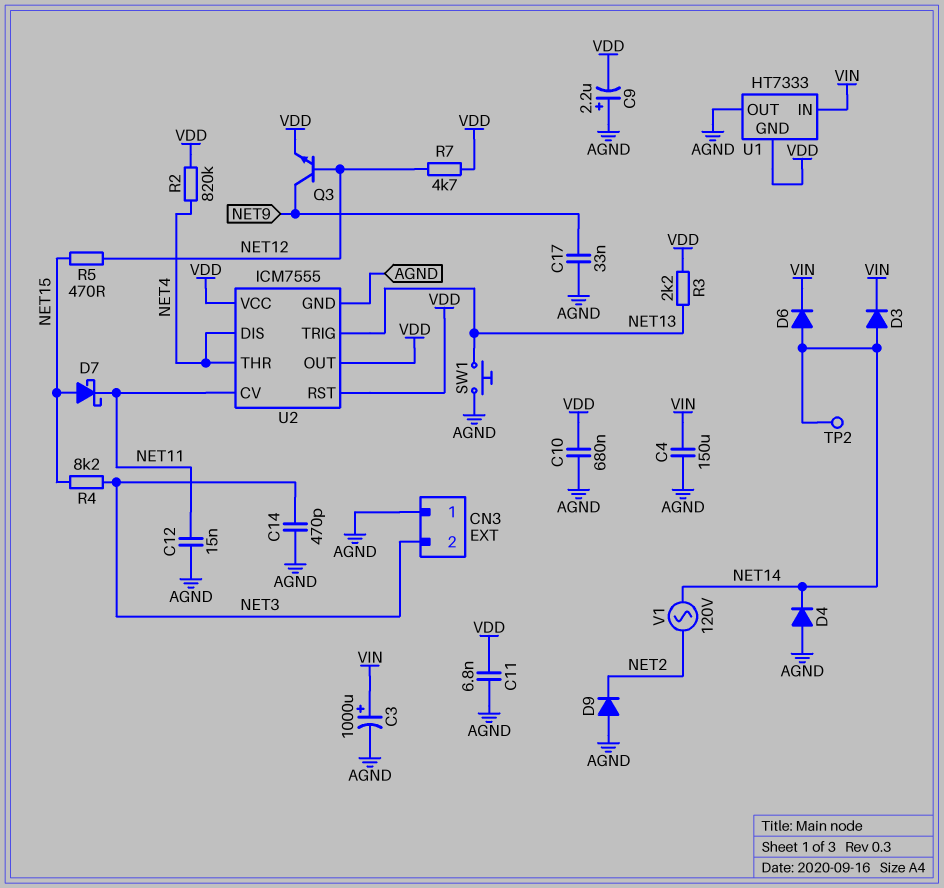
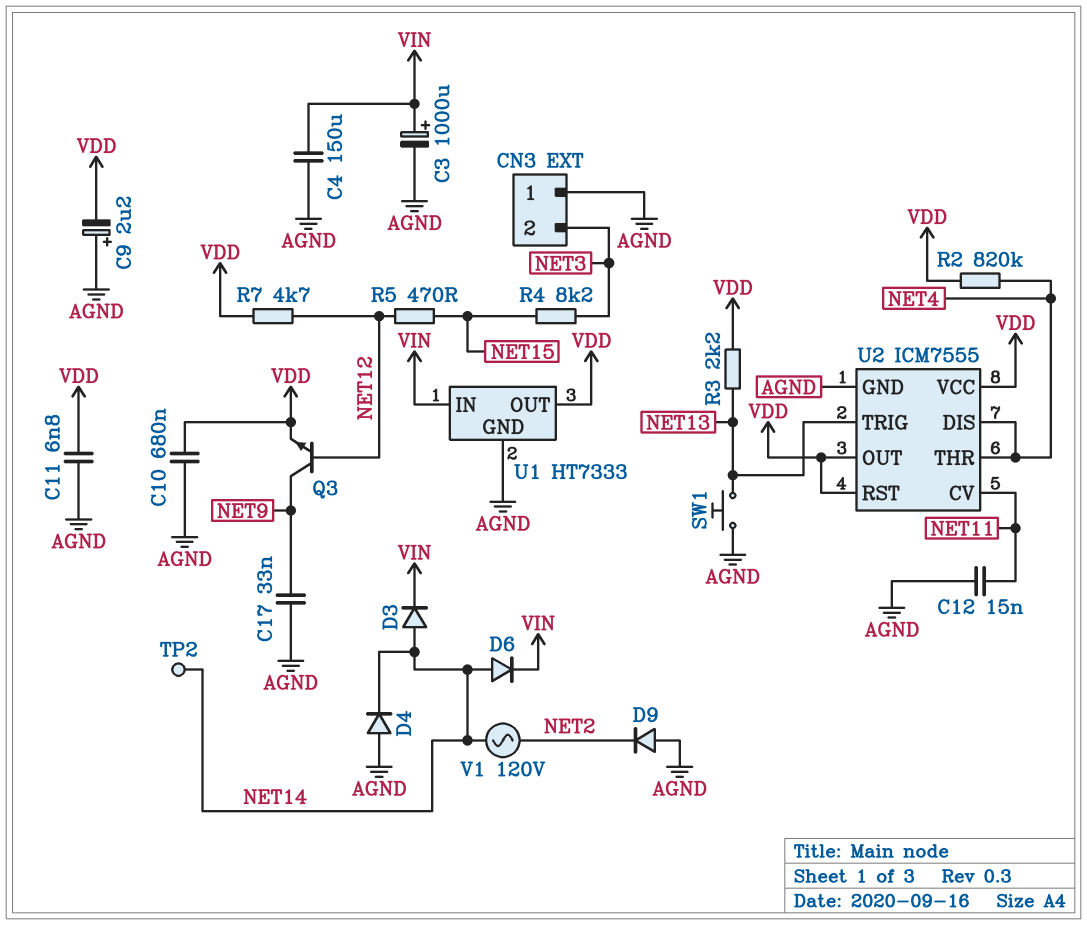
C14: 470pF (AGND, NET3) -> none
D7: schottky (A NET15, K NET11) -> none
U1 pin GND: VDD -> AGND
U1 pin OUT: AGND -> VDD

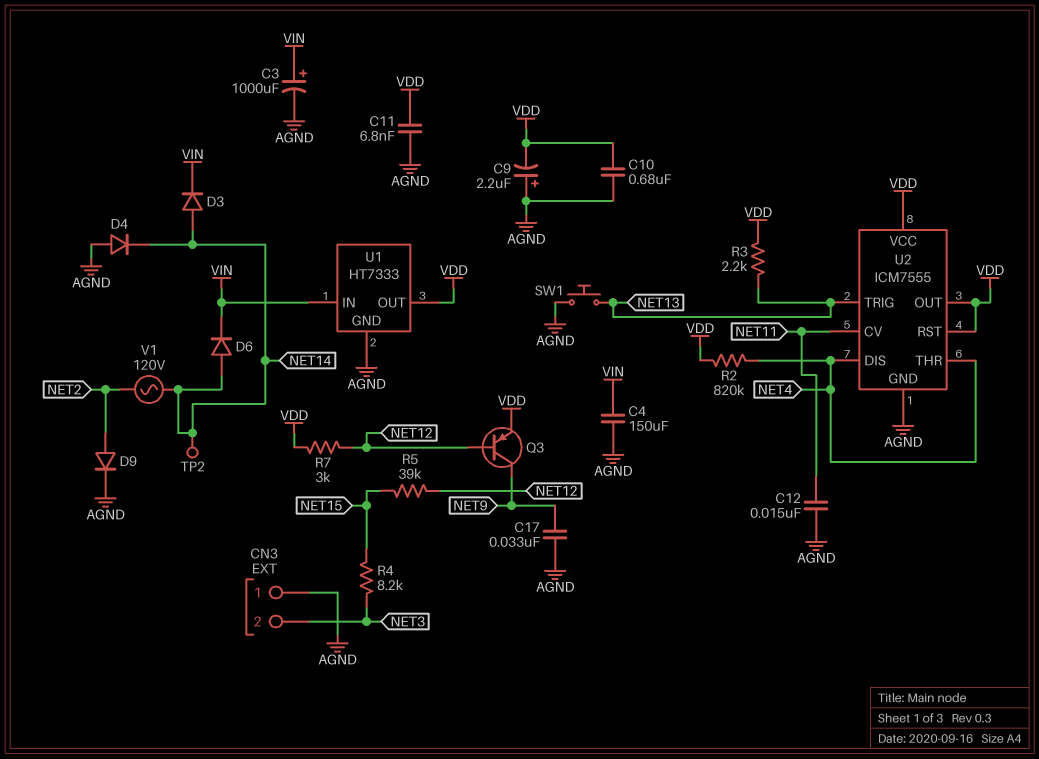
D9: diode (A AGND, K NET2) -> diode (A NET2, K AGND)
Q3: NPN (B NET12, C NET9, E VDD) -> PNP (B NET12, C NET9, E VDD)
R5: 470 (NET12, NET15) -> 39k (NET12, NET15)
R7: 4.7k (NET12, VDD) -> 3k (NET12, VDD)

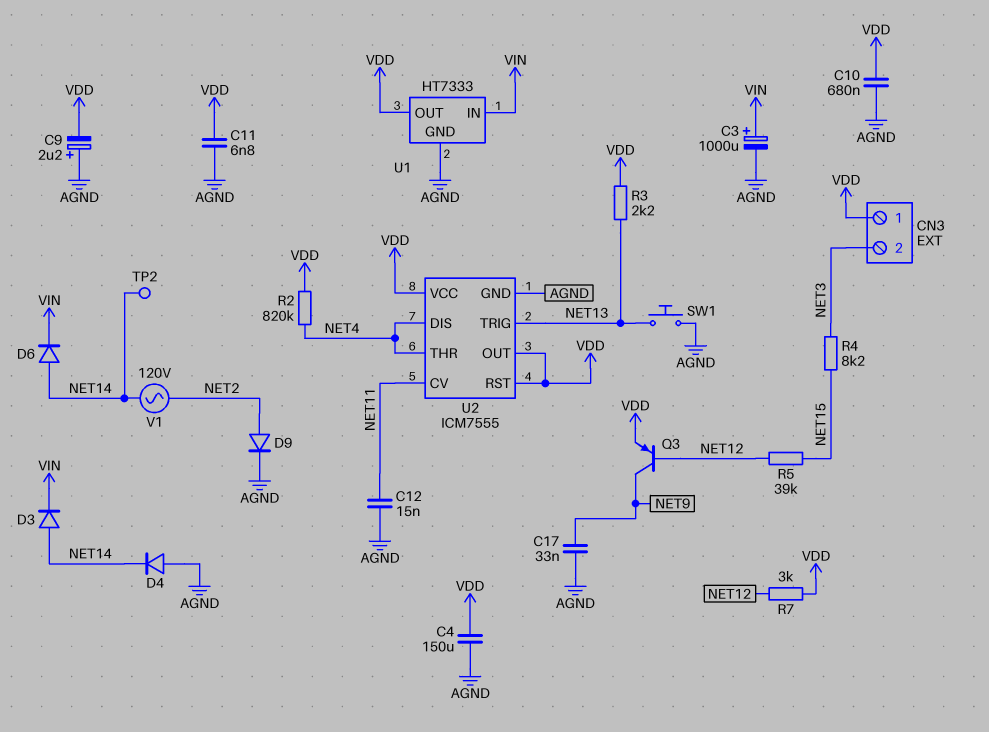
C4: 150uF (AGND, VIN) -> 150uF (AGND, VDD)
CN3 pin 1: AGND -> VDD

